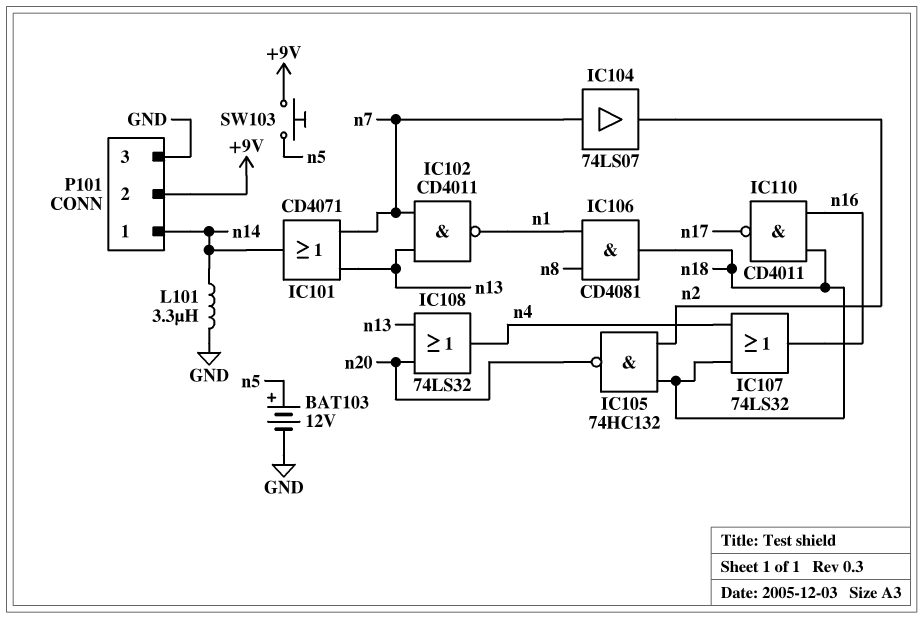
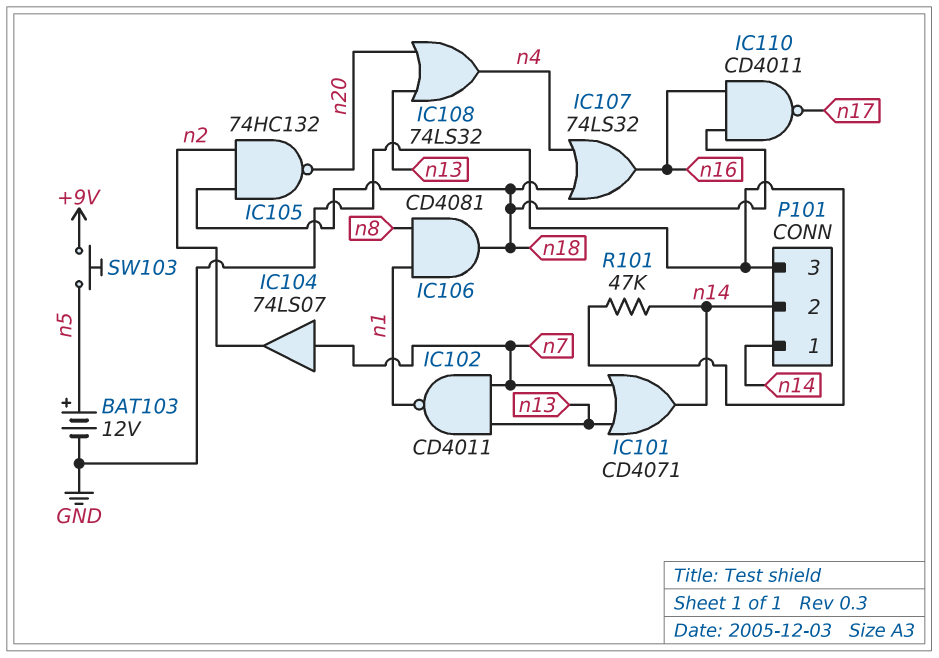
L101: 3.3uH (GND, n14) -> none
P101 pin 2: +9V -> n14
R101: none -> 47k (GND, n14)

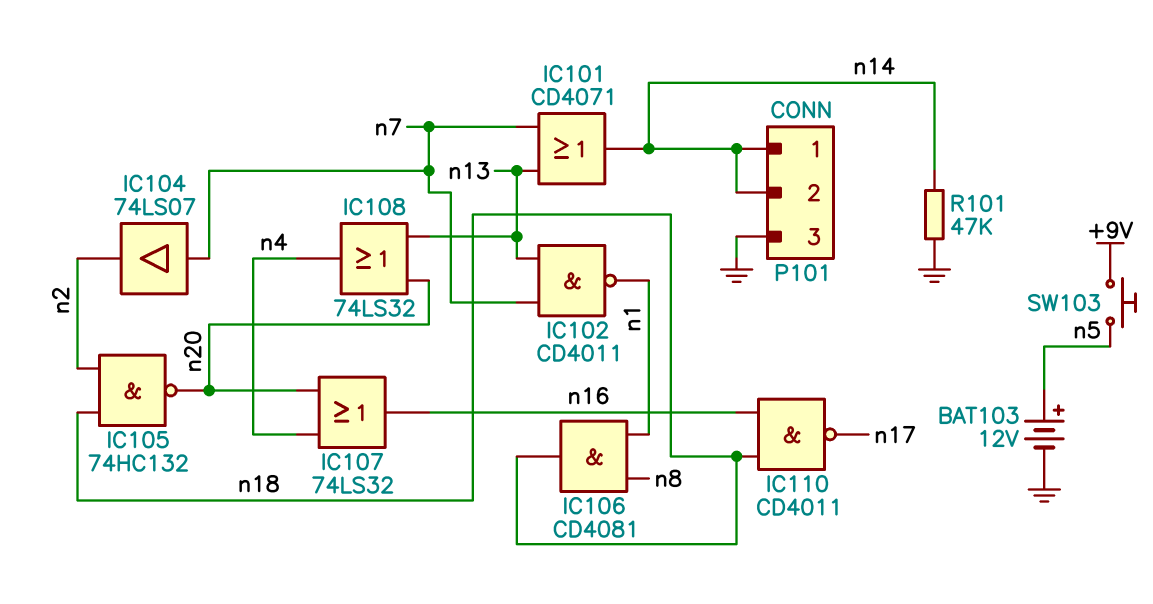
IC107: OR 74LS32 (in n4, in n18, out n16) -> OR 74LS32 (in n4, in n20, out n16)

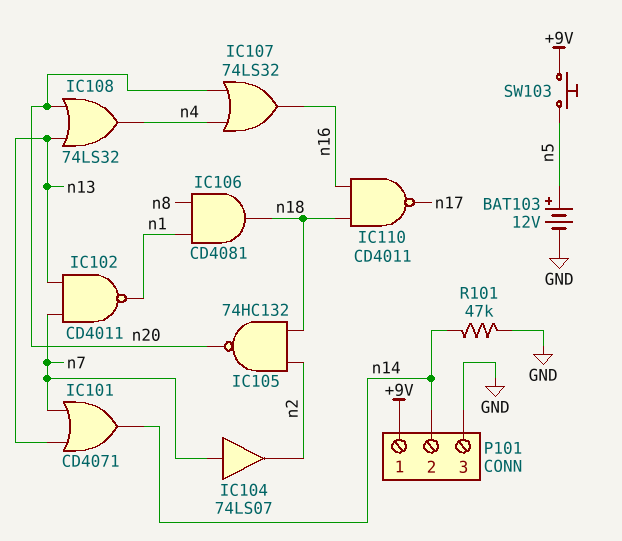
P101 pin 1: n14 -> +9V

